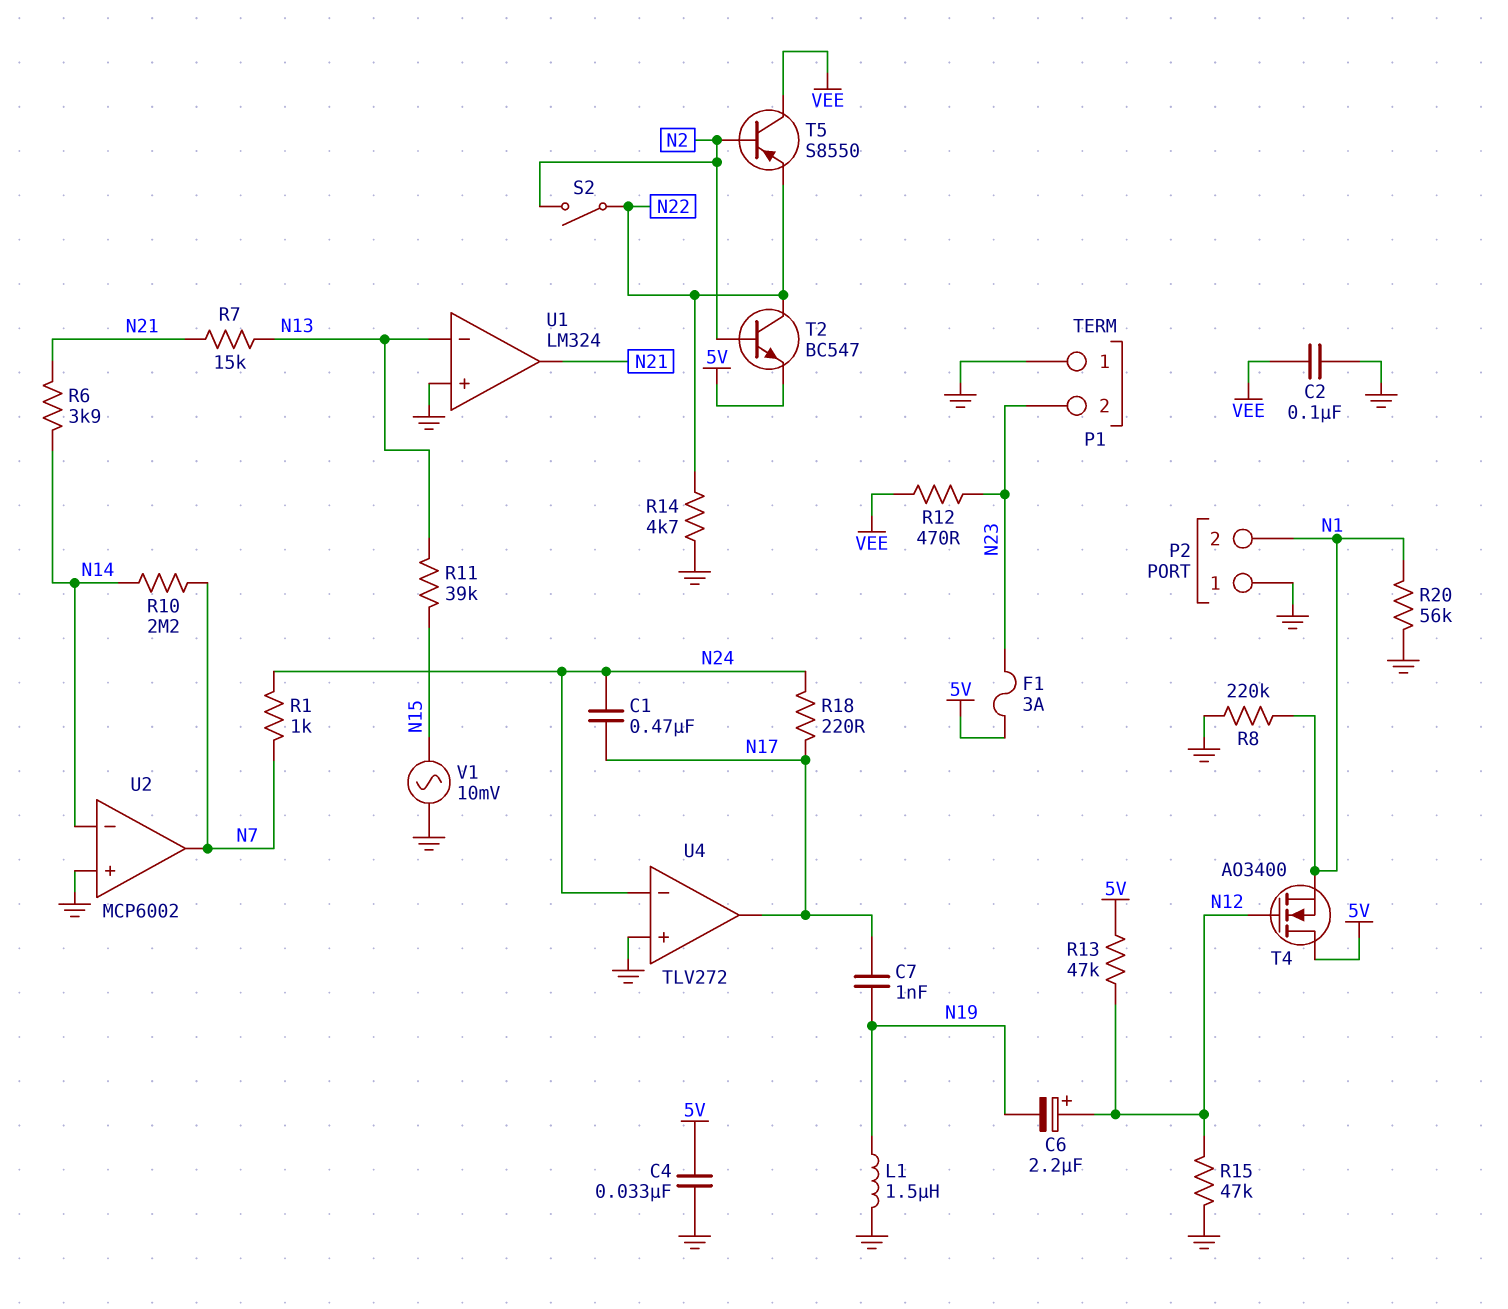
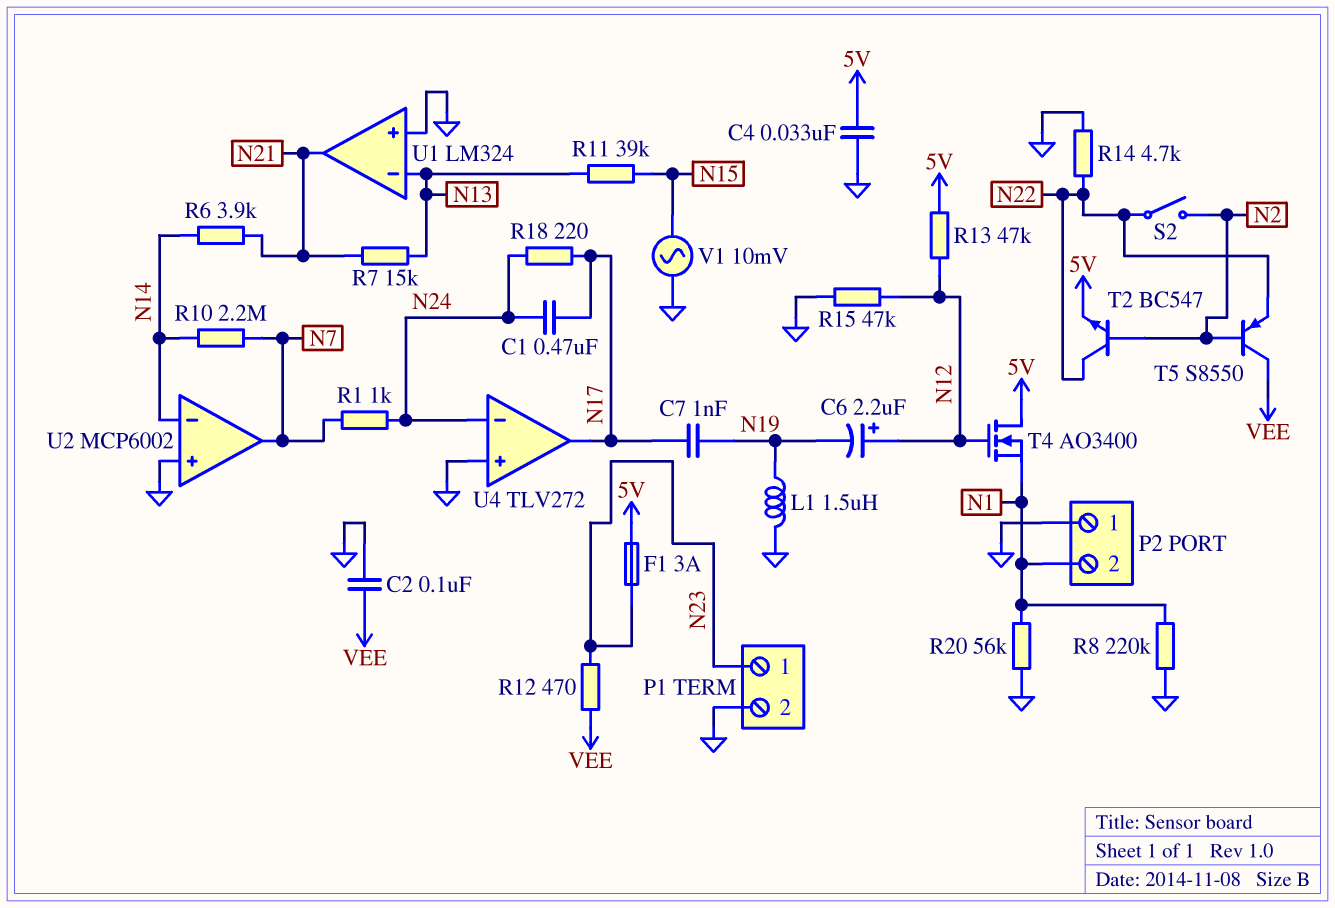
P1 pin 1: GND -> N23
P1 pin 2: N23 -> GND

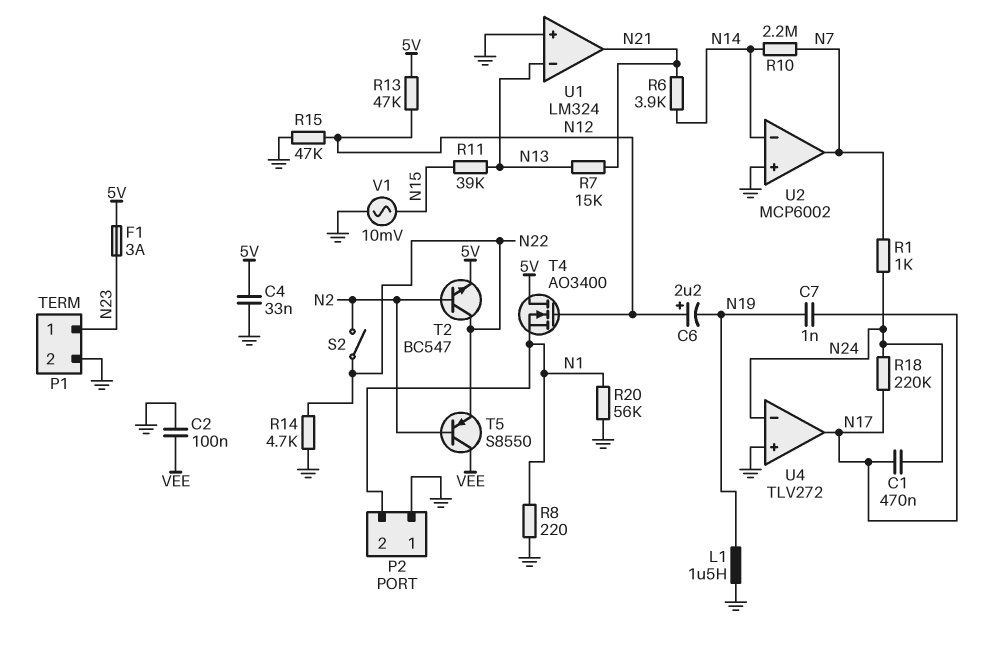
R8: 220k (GND, N1) -> 220 (GND, N1)
R12: 470 (N23, VEE) -> none
R18: 220 (N17, N24) -> 220k (N17, N24)

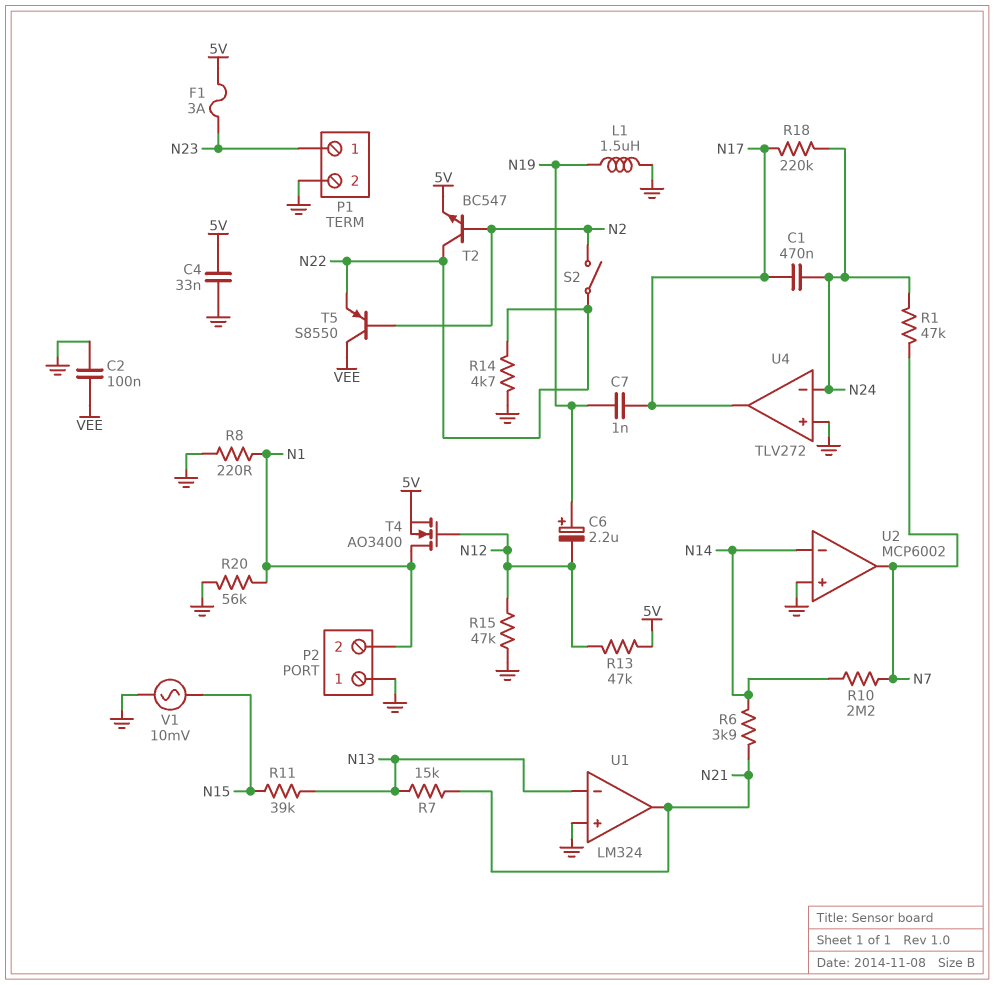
C6: 2.2uF (plus N12, minus N19) -> 2.2uF (plus N19, minus N12)
R1: 1k (N7, N24) -> 47k (N7, N24)
T4: NMOS AO3400 (G N12, D 5V, S N1) -> NMOS AO3400 (G N12, D N1, S 5V)

